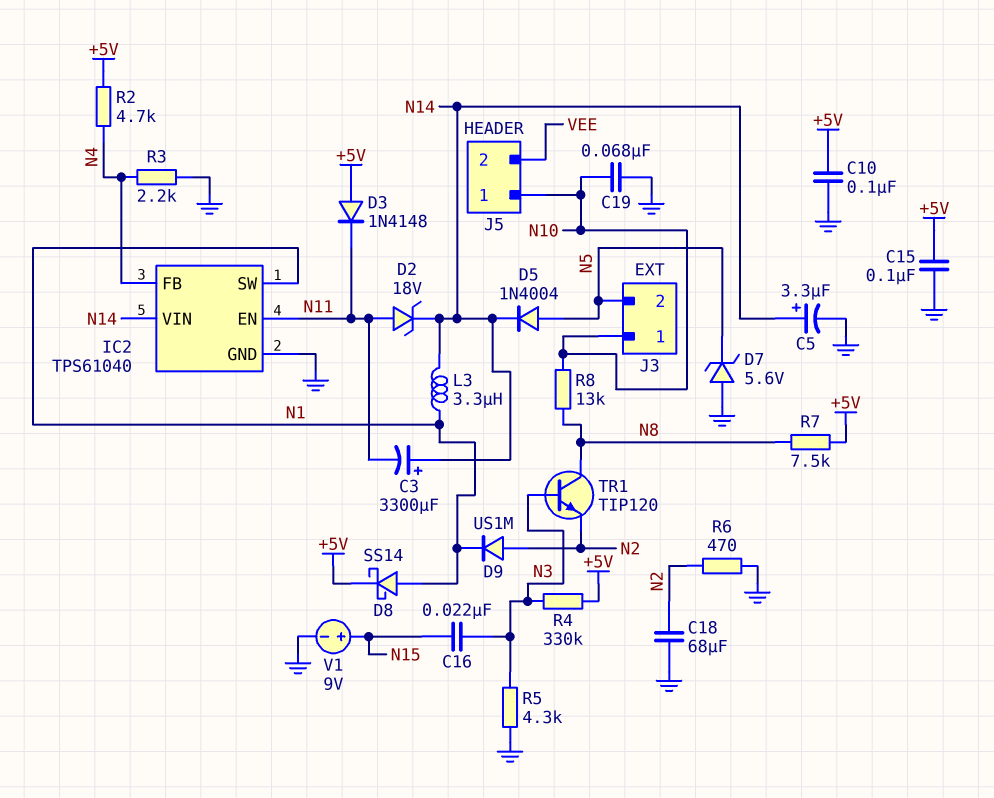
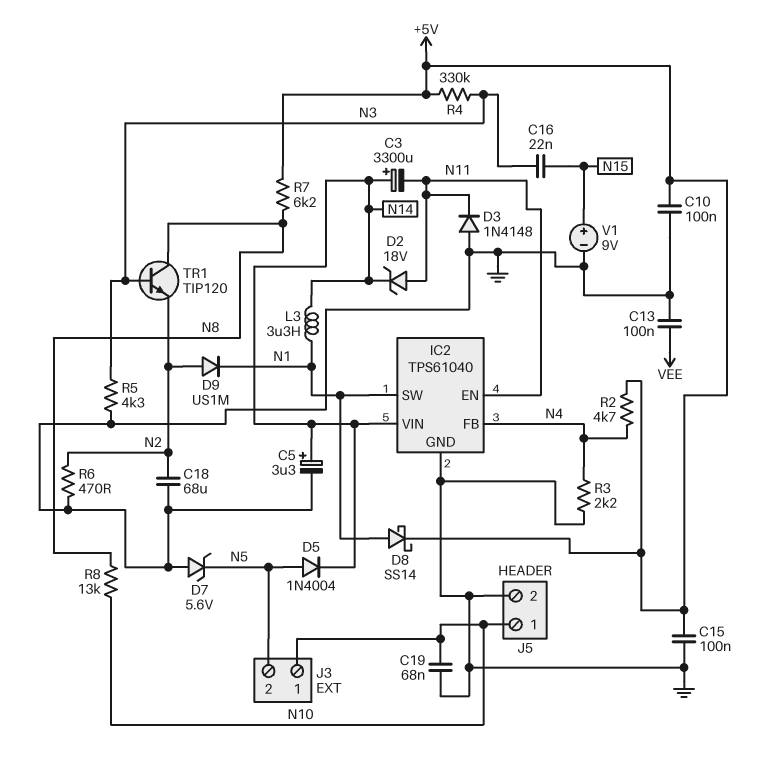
C13: none -> 100nF (GND, VEE)
D3: diode 1N4148 (A +5V, K N11) -> diode 1N4148 (A GND, K N11)
J5 pin 2: VEE -> GND
R7: 7.5k (+5V, N8) -> 6.2k (+5V, N8)

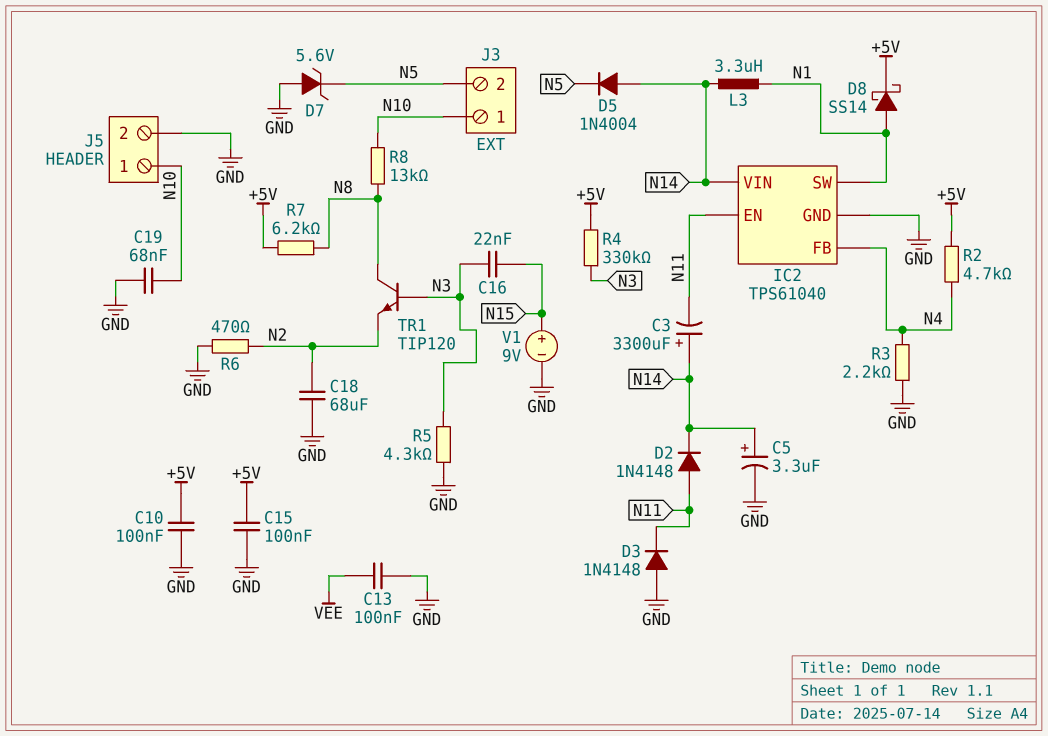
D2: zener 18V (A N11, K N14) -> diode 1N4148 (A N11, K N14)
D5: diode 1N4004 (A N5, K N14) -> diode 1N4004 (A N14, K N5)
D9: diode US1M (A N2, K N1) -> none

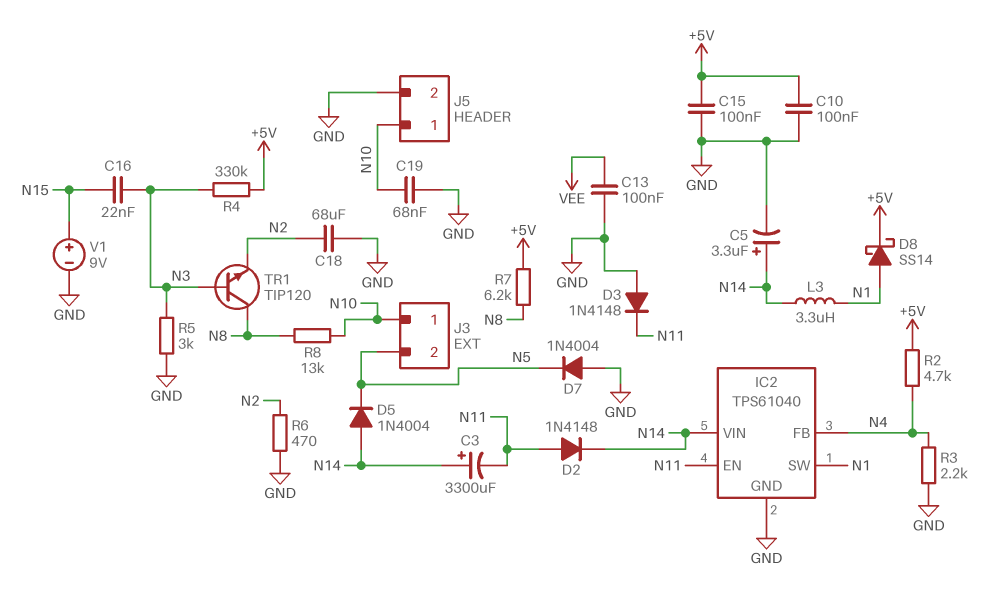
D7: zener 5.6V (A GND, K N5) -> diode 1N4004 (A GND, K N5)
R5: 4.3k (GND, N3) -> 3k (GND, N3)

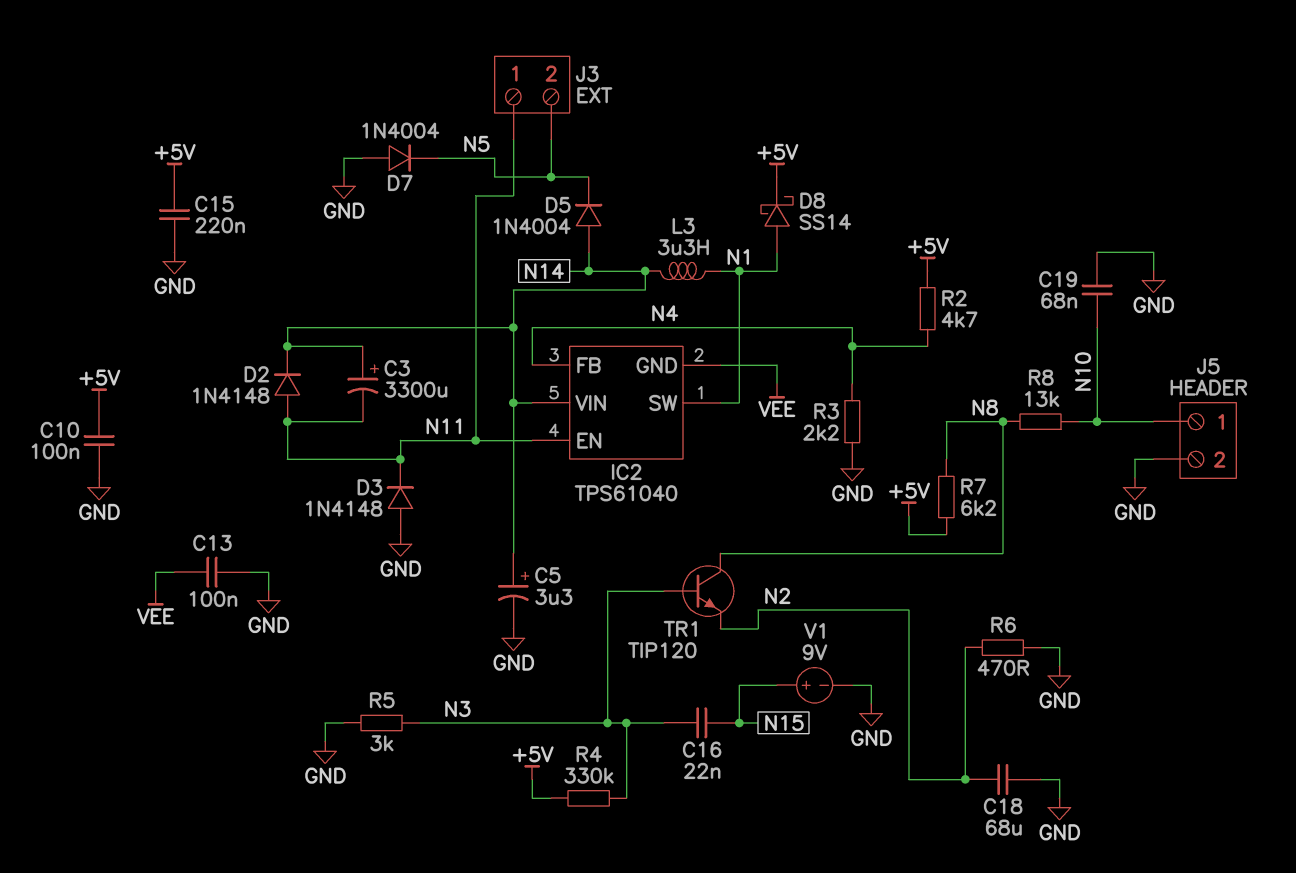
C15: 100nF (+5V, GND) -> 220nF (+5V, GND)
IC2 pin GND: GND -> VEE
J3 pin 1: N10 -> N11

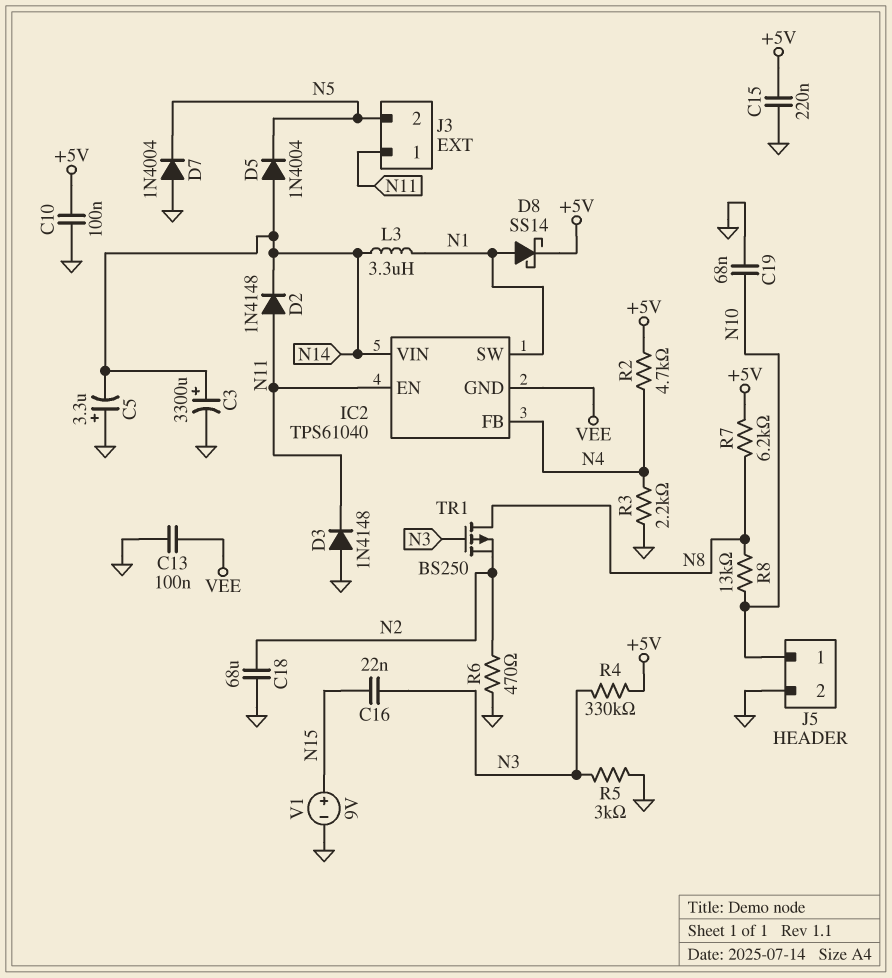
C3: 3300uF (plus N14, minus N11) -> 3300uF (plus N14, minus GND)
C5: 3.3uF (plus N14, minus GND) -> 3.3uF (plus GND, minus N14)
TR1: NPN TIP120 (B N3, C N8, E N2) -> PMOS BS250 (G N3, D N8, S N2)

